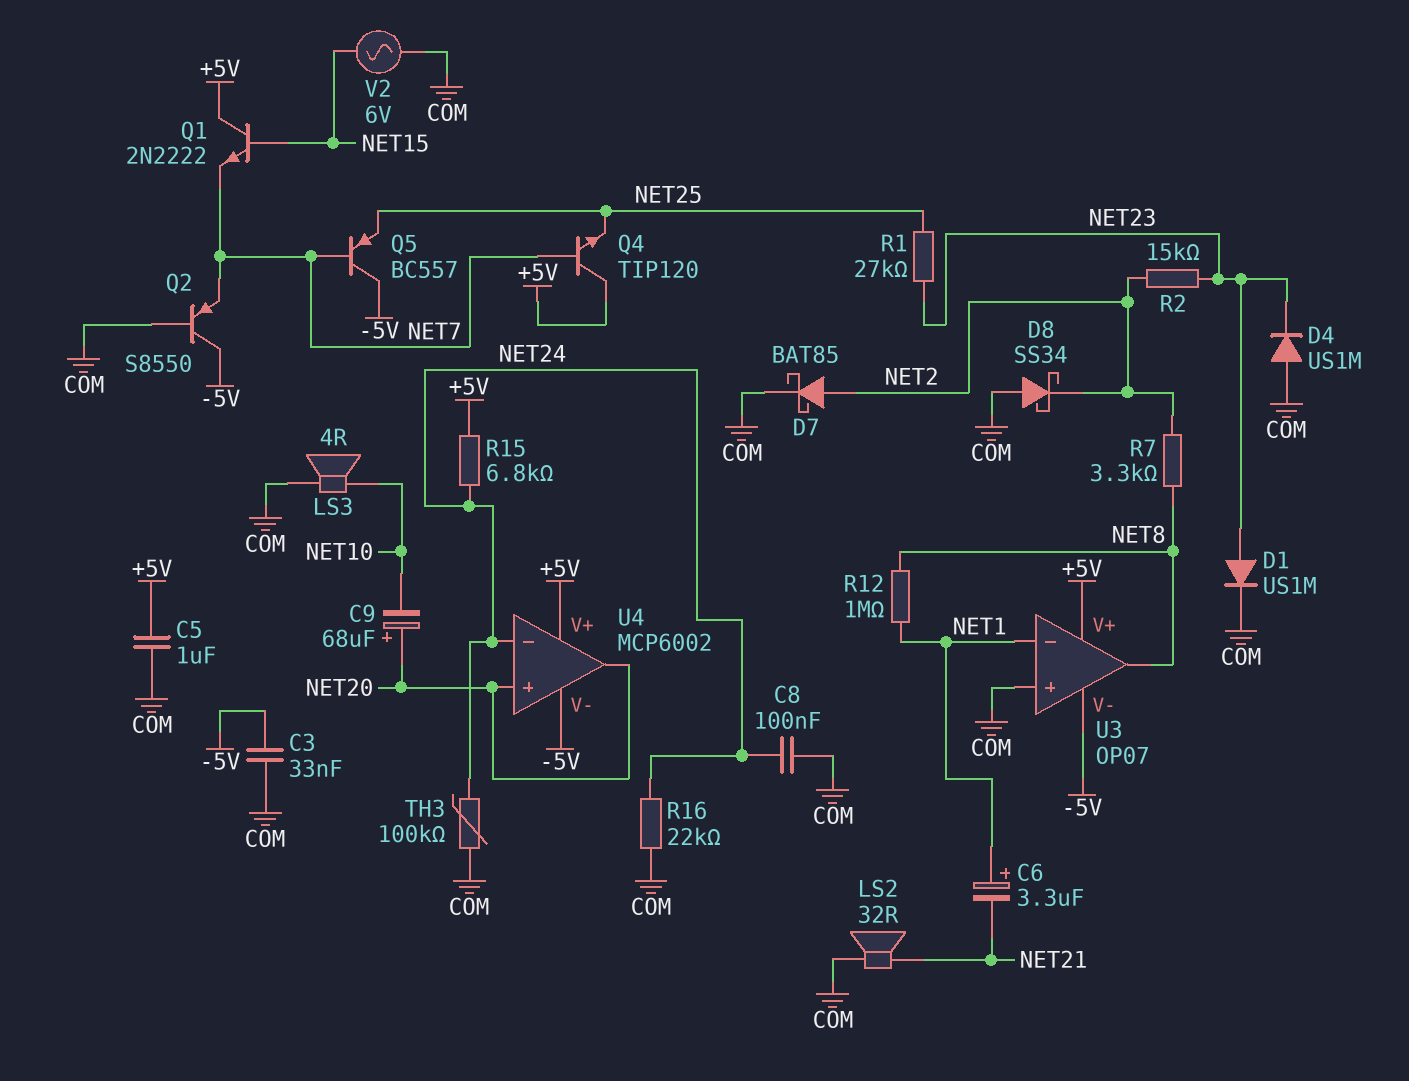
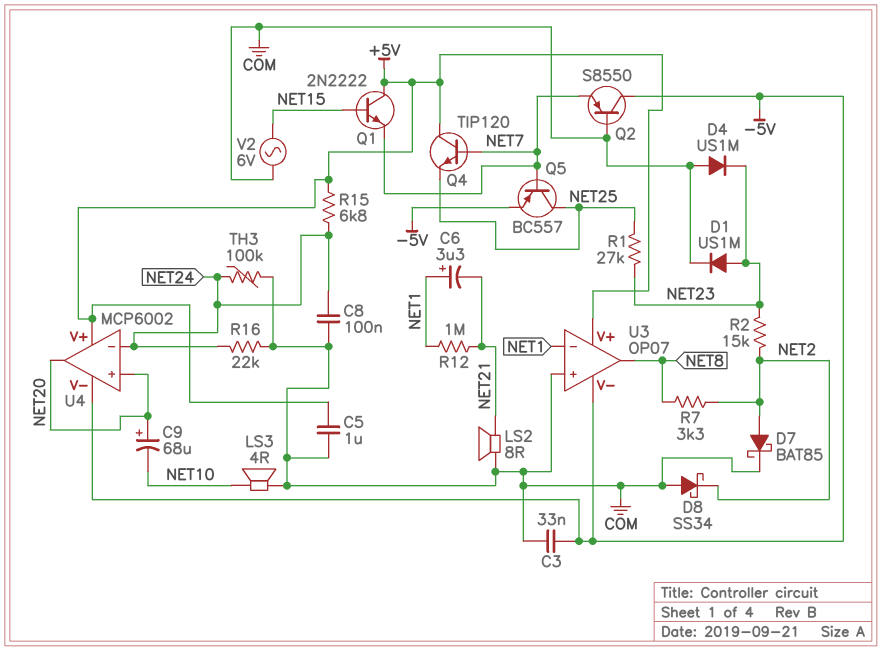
LS2: speaker 32R (COM, NET21) -> speaker 8R (COM, NET21)
Q5: PNP BC557 (B NET7, C -5V, E NET25) -> PNP BC557 (B NET7, C NET25, E -5V)
R12: 1M (NET1, NET8) -> 1M (NET1, NET21)

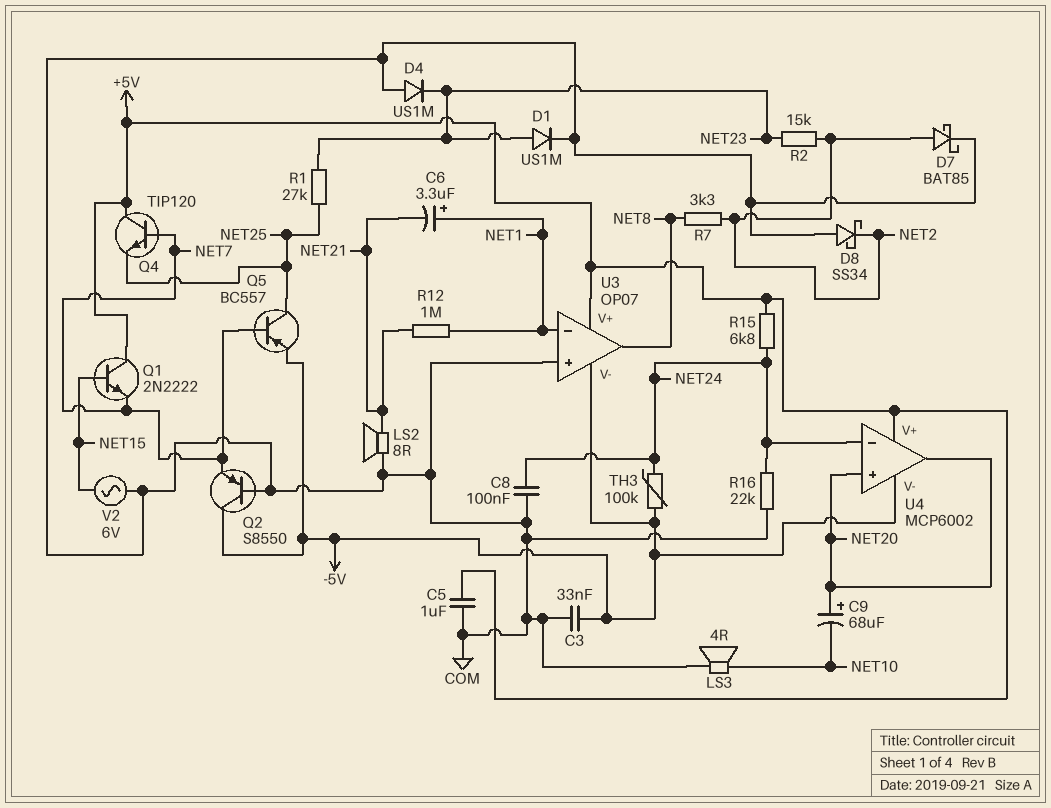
TH3: 100k (COM, NET24) -> 100k (-5V, NET24)

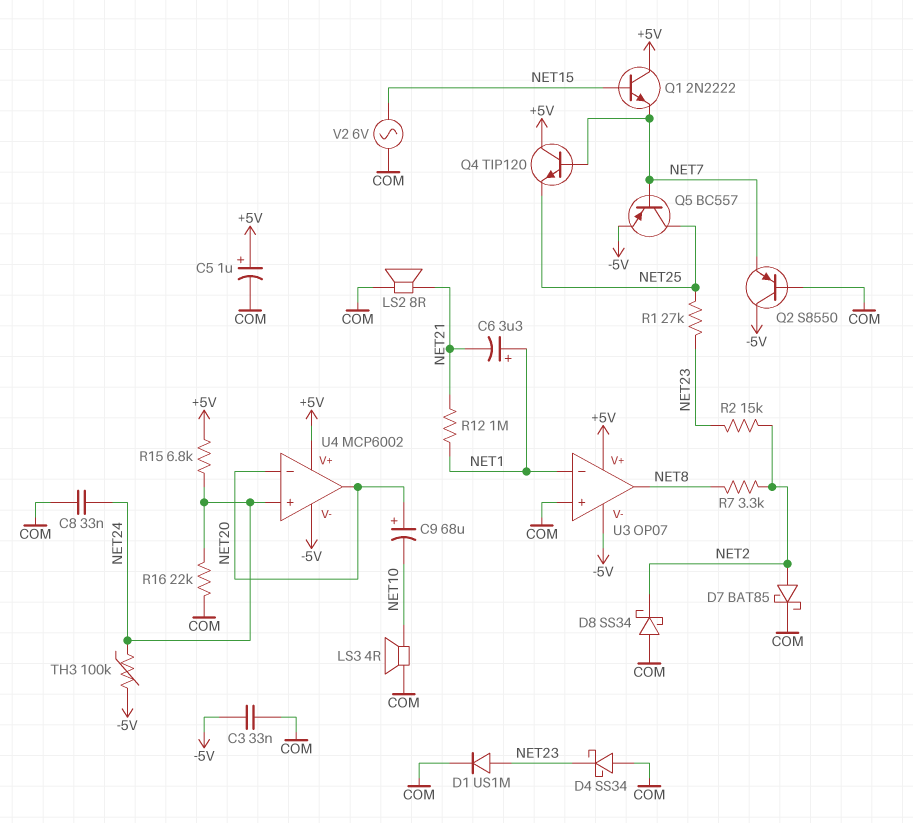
C5: 1uF (+5V, COM) -> 1uF (plus +5V, minus COM)
C8: 100nF (COM, NET24) -> 33nF (COM, NET24)
D4: diode US1M (A COM, K NET23) -> schottky SS34 (A COM, K NET23)
U4 pin in+: NET20 -> NET24
U4 pin in-: NET24 -> NET20

